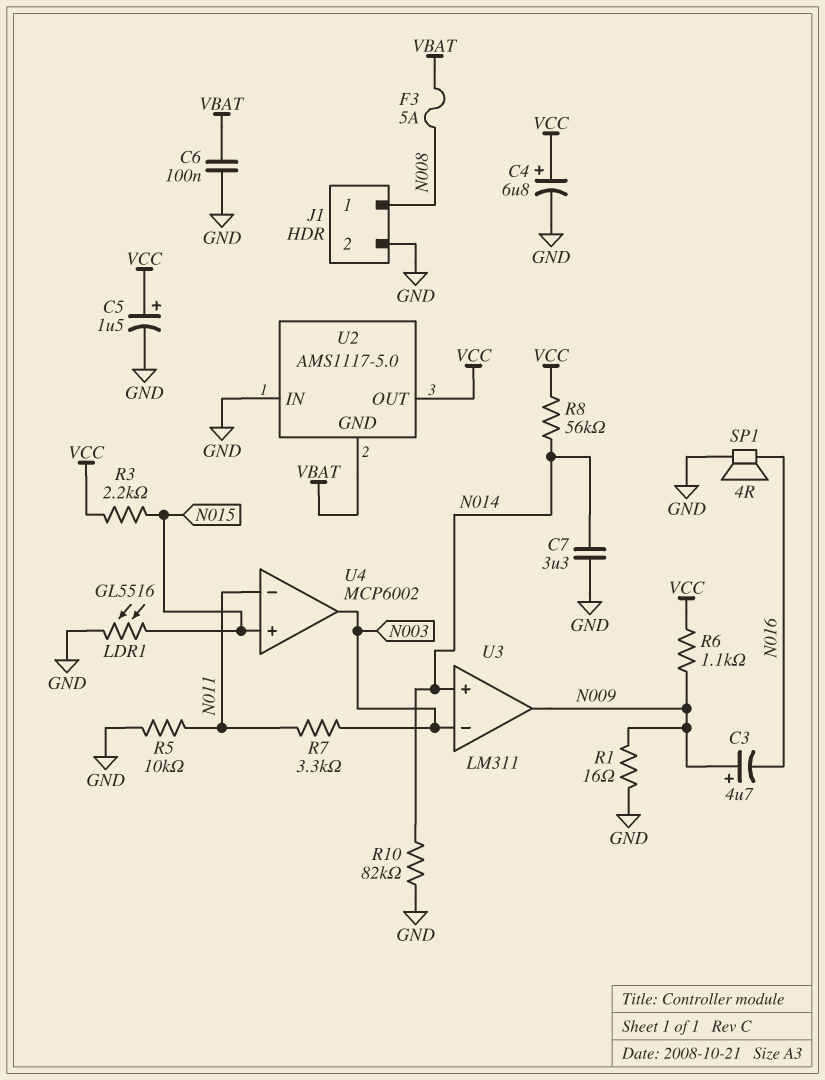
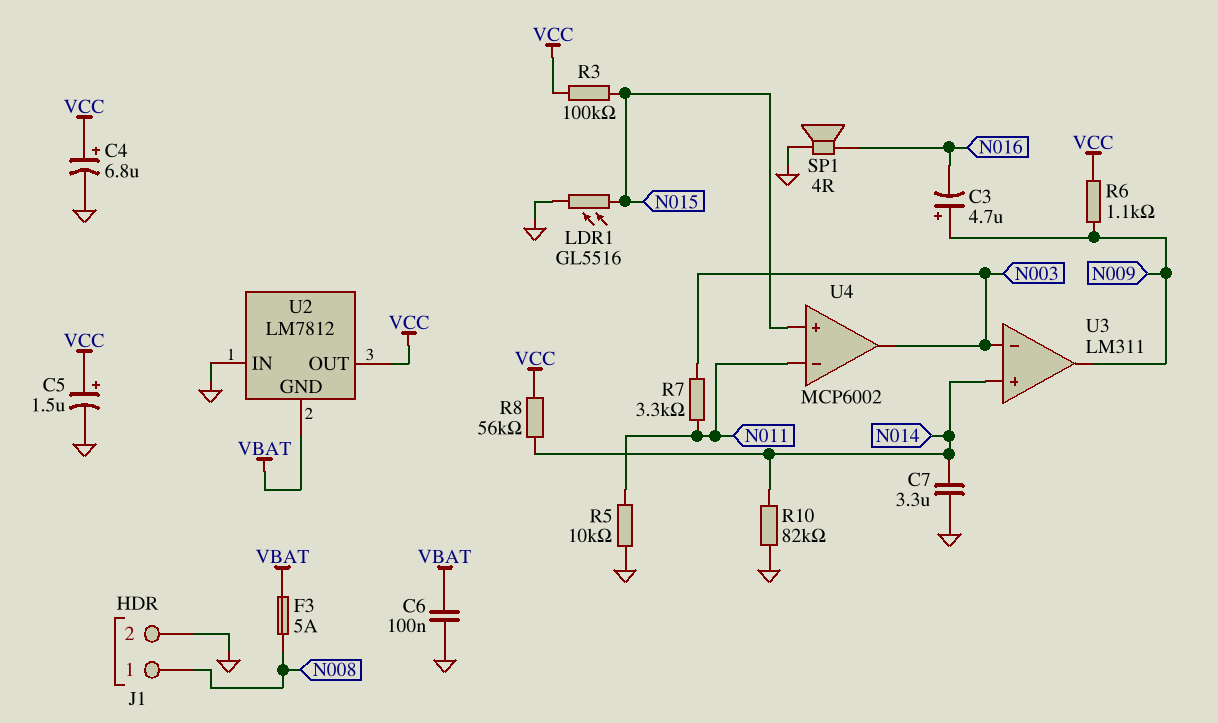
R1: 16 (GND, N009) -> none
R3: 2.2k (N015, VCC) -> 100k (N015, VCC)
U2: AMS1117-5.0 -> LM7812

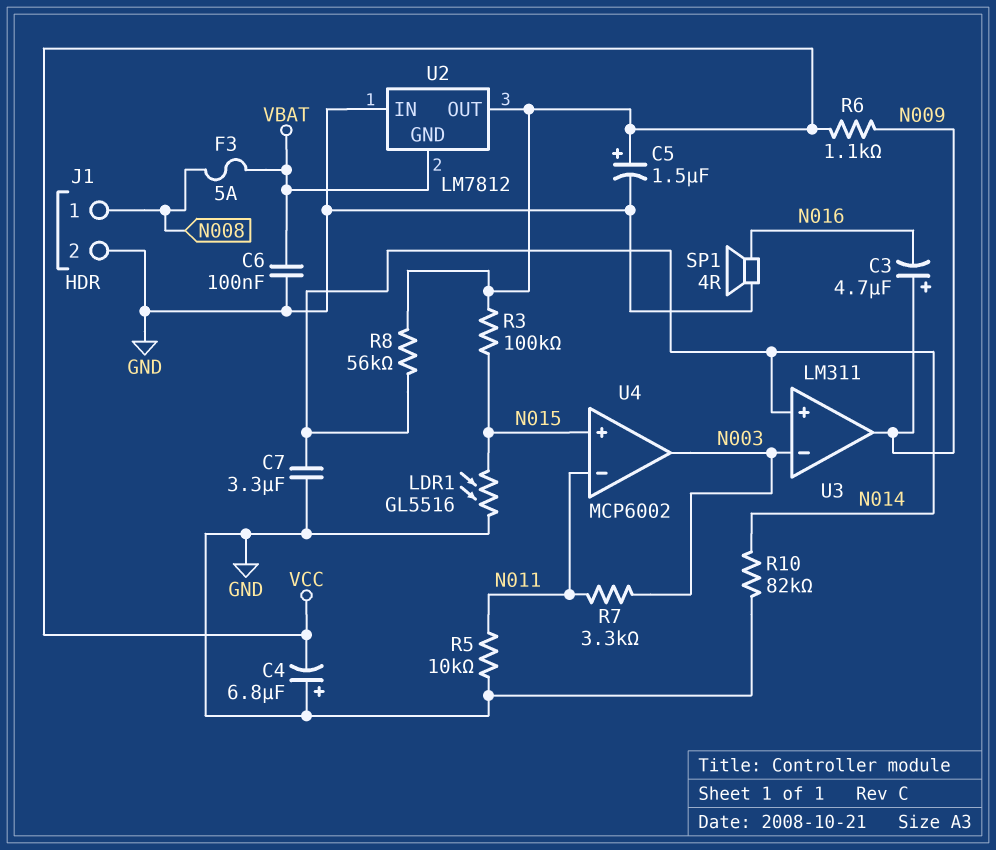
C4: 6.8uF (plus VCC, minus GND) -> 6.8uF (plus GND, minus VCC)

